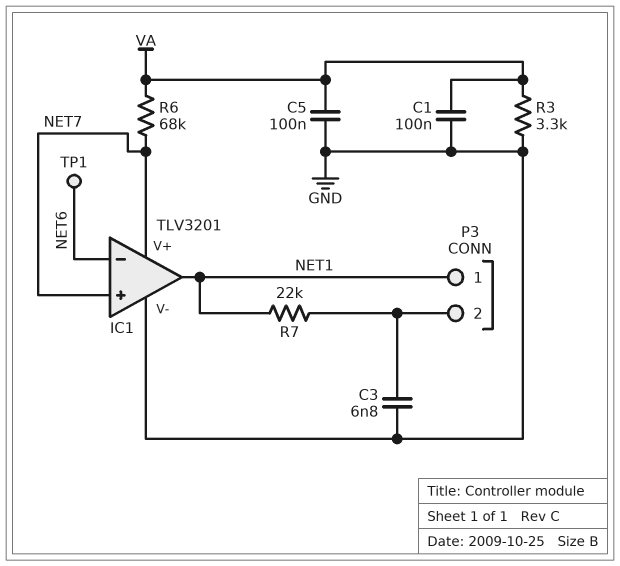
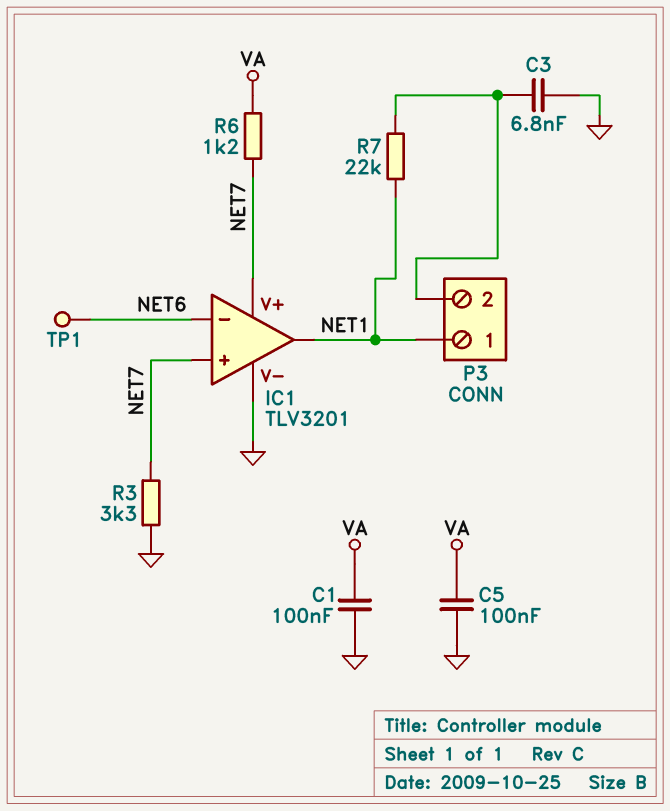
R3: 3.3k (GND, VA) -> 3.3k (GND, NET7)
R6: 68k (NET7, VA) -> 1.2k (NET7, VA)

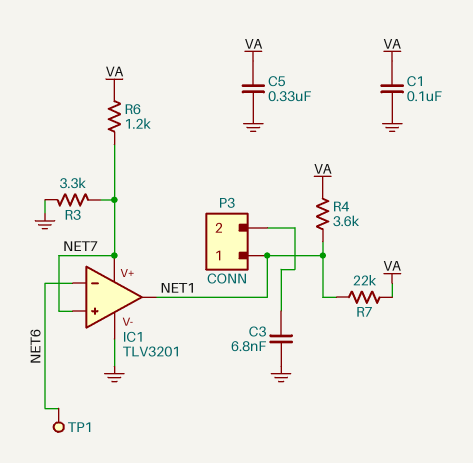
C5: 100nF (GND, VA) -> 330nF (GND, VA)
R4: none -> 3.6k (NET1, VA)
R7: 22k (NET1, P3/2) -> 22k (NET1, VA)

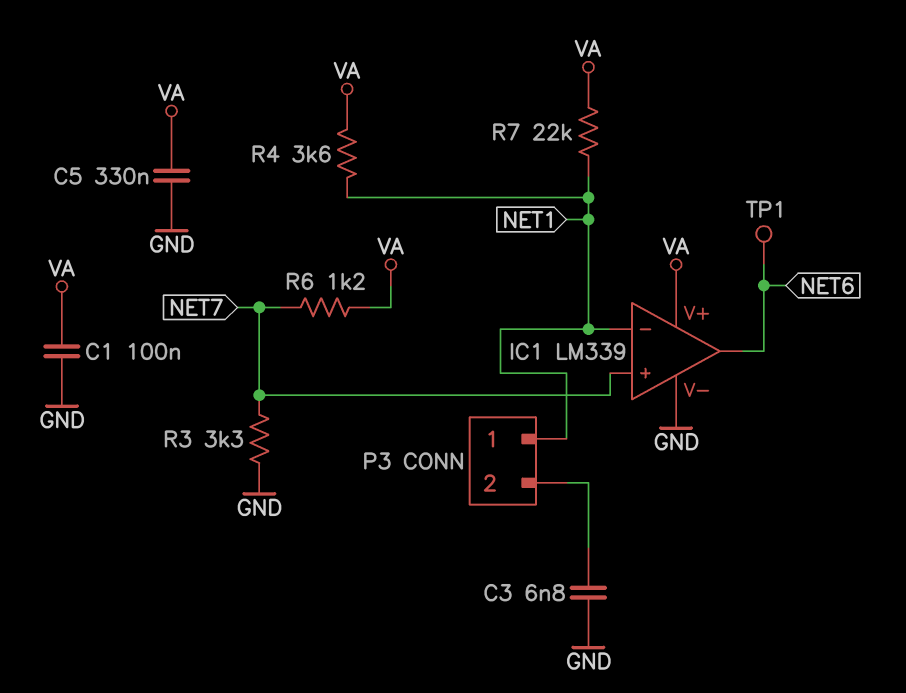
IC1: TLV3201 -> LM339
IC1 pin V+: NET7 -> VA
IC1 pin in-: NET6 -> NET1
IC1 pin out: NET1 -> NET6

